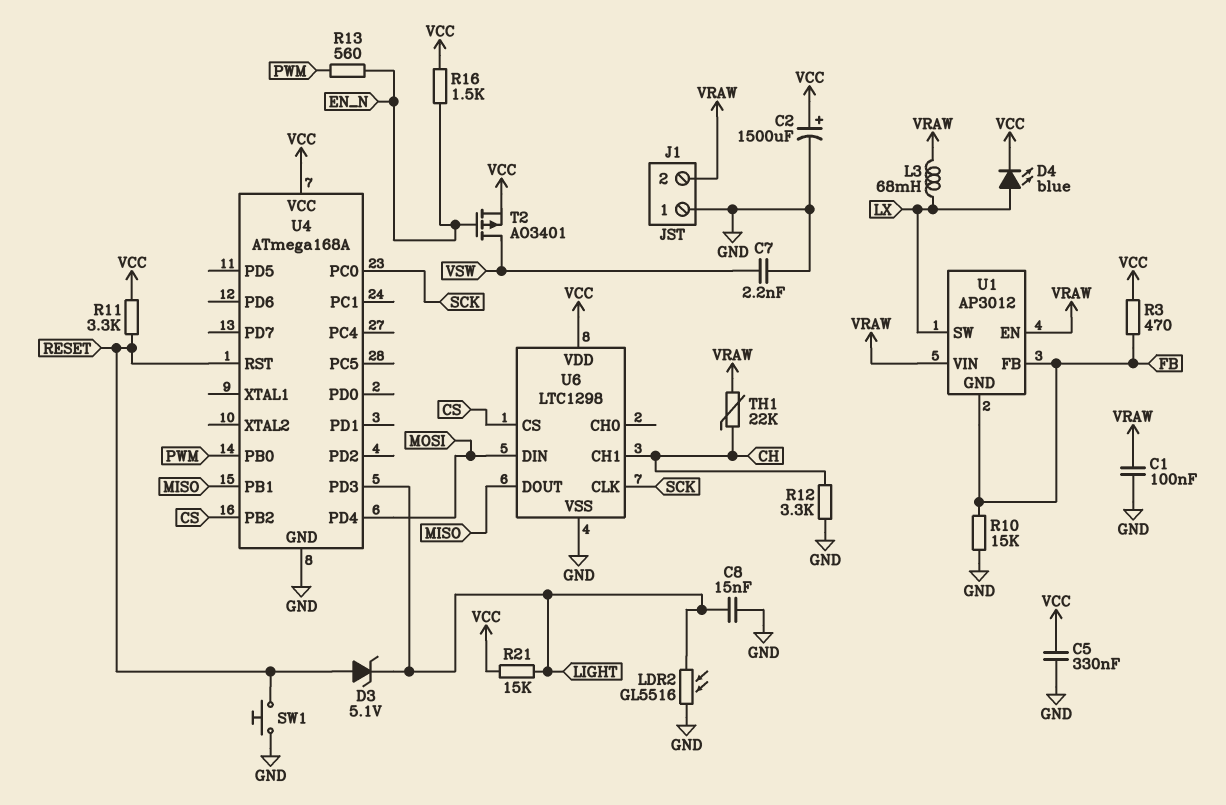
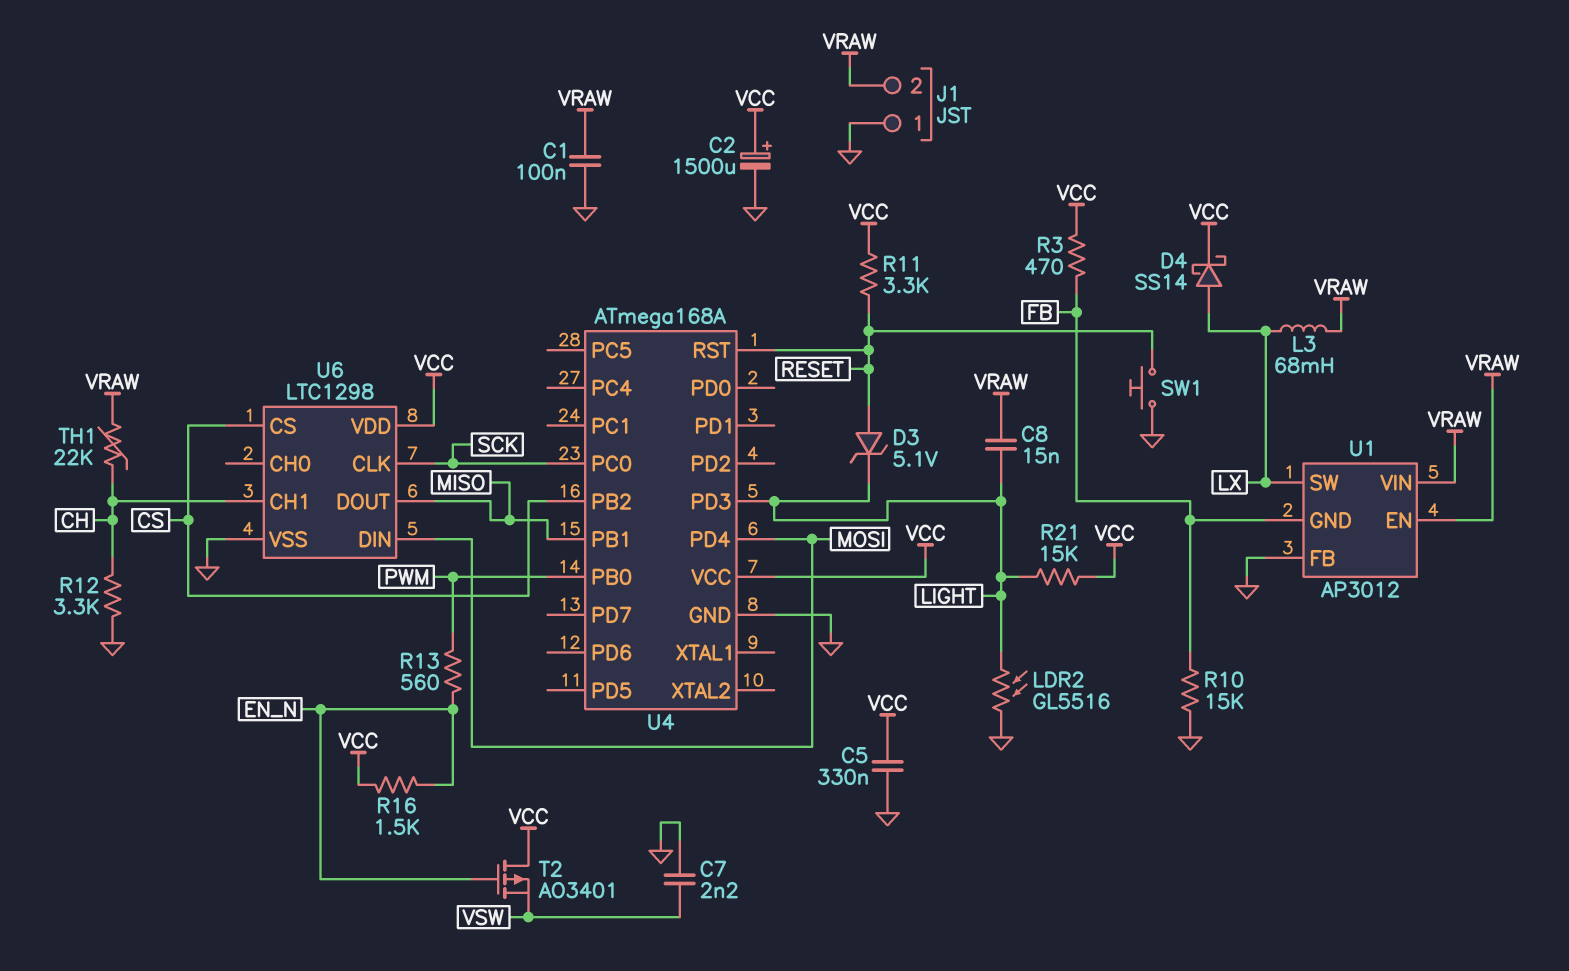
C8: 15nF (GND, LIGHT) -> 15nF (LIGHT, VRAW)
D4: LED blue (A LX, K VCC) -> schottky SS14 (A LX, K VCC)
T2: PMOS AO3401 (G EN_N, D VSW, S VCC) -> PMOS AO3401 (G EN_N, D VCC, S VSW)
U1 pin FB: FB -> GND

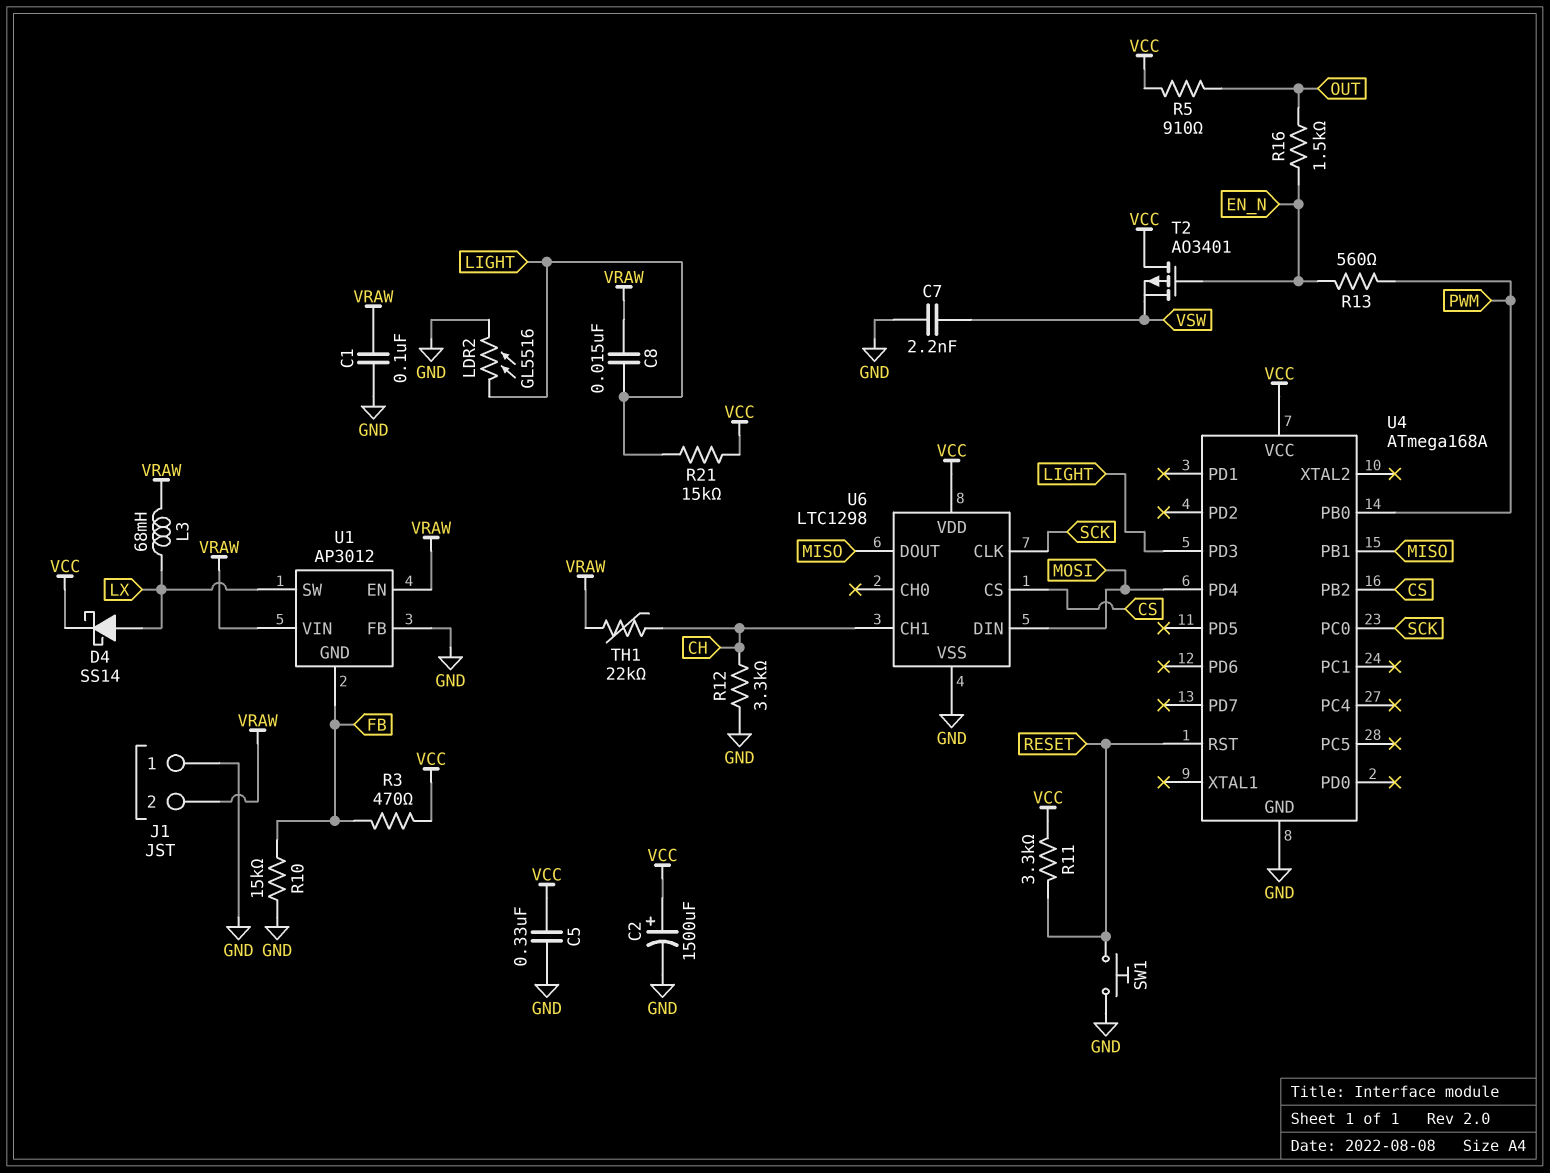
D3: zener 5.1V (A RESET, K LIGHT) -> none
R5: none -> 910 (OUT, VCC)
R16: 1.5k (EN_N, VCC) -> 1.5k (EN_N, OUT)

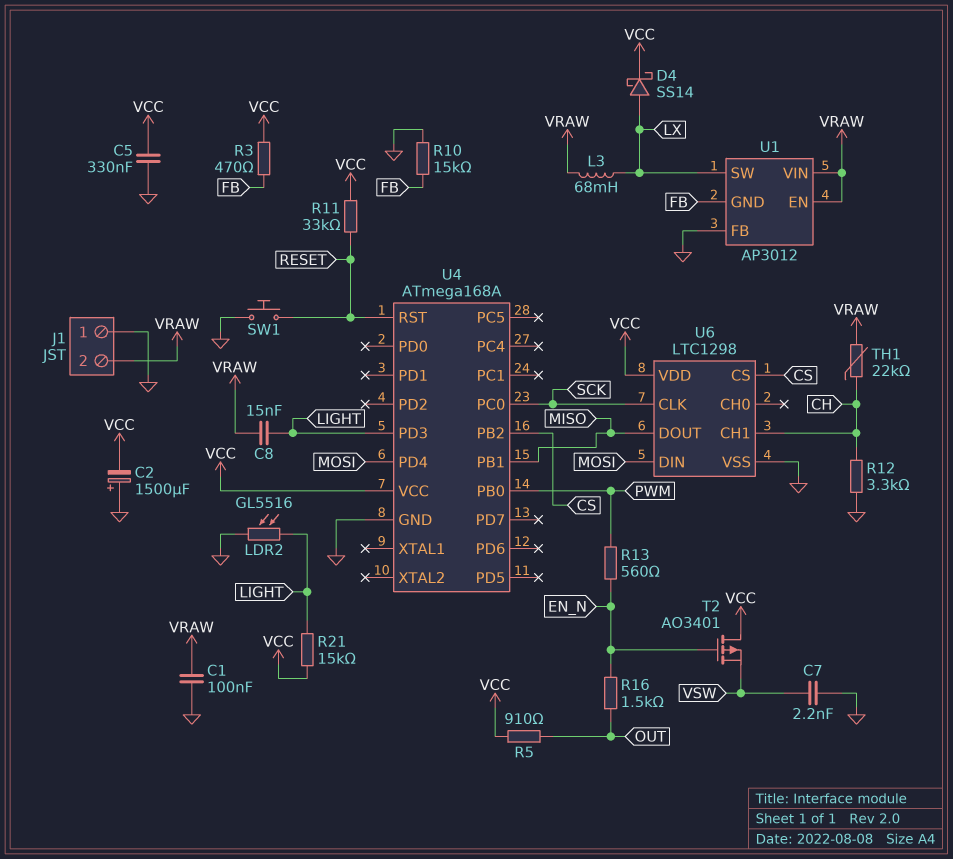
C2: 1500uF (plus VCC, minus GND) -> 1500uF (plus GND, minus VCC)
R11: 3.3k (RESET, VCC) -> 33k (RESET, VCC)

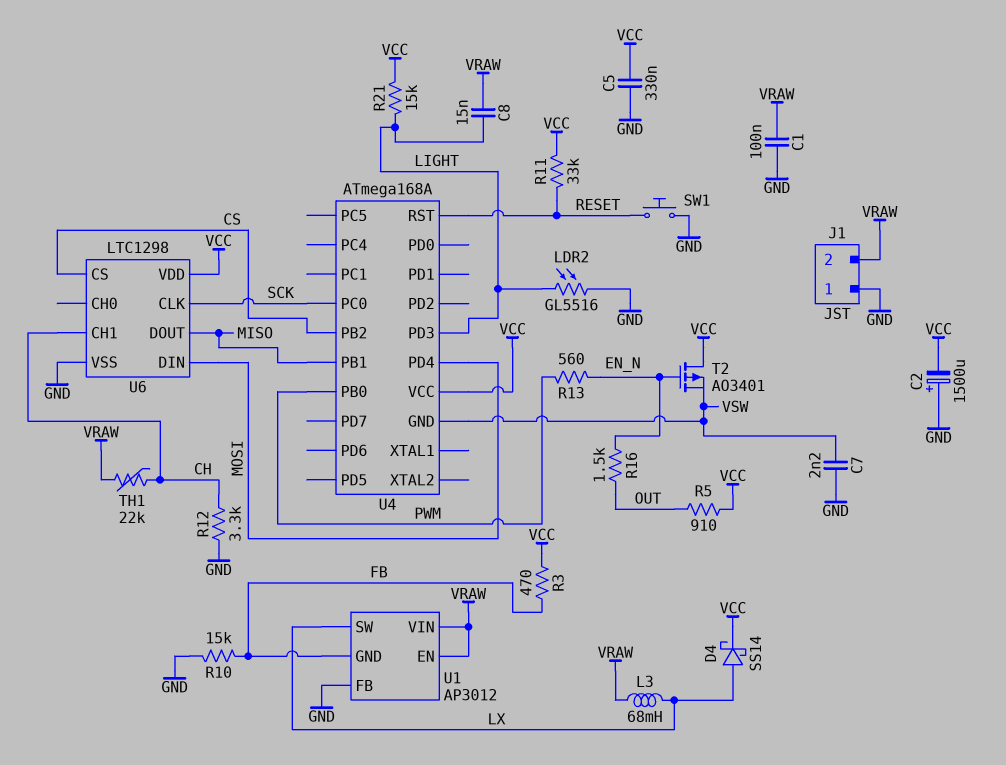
U4 pin GND: GND -> VSW

